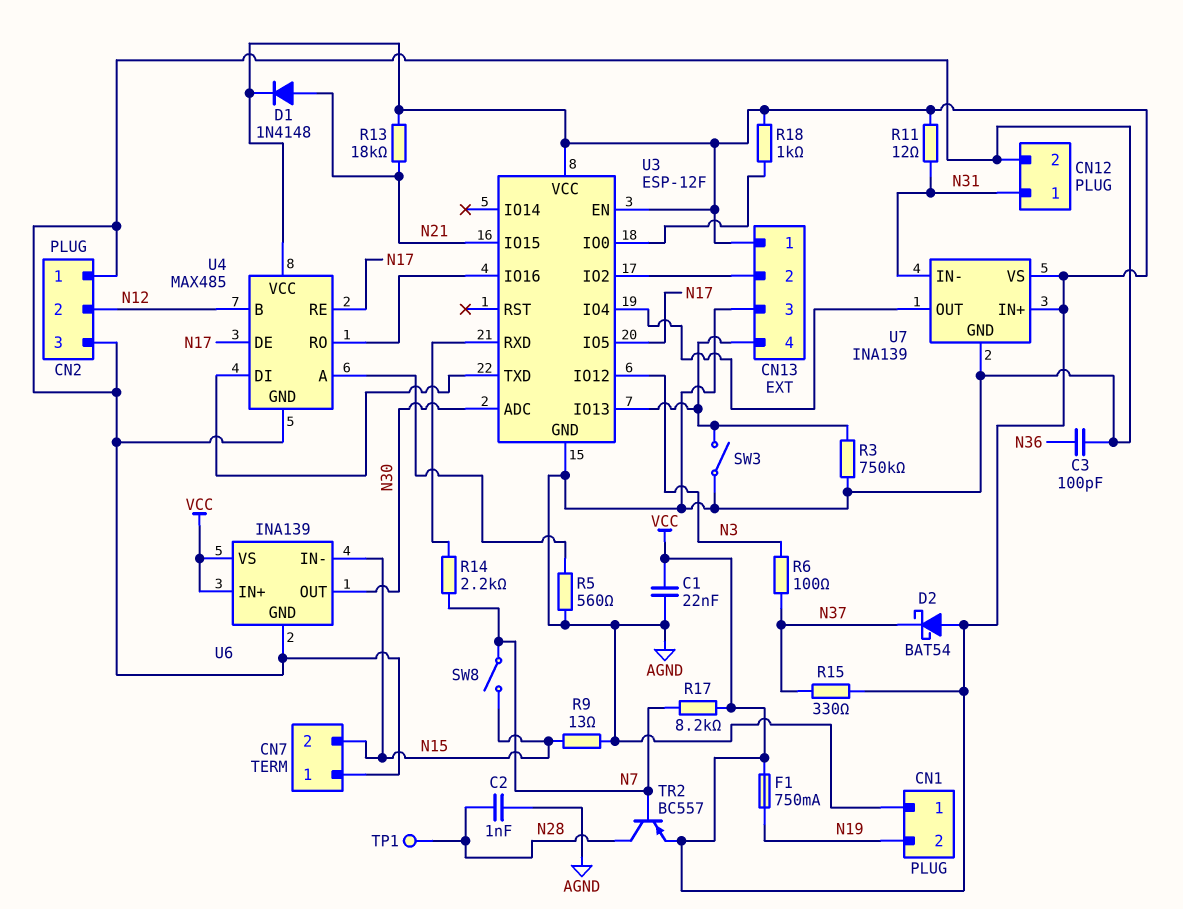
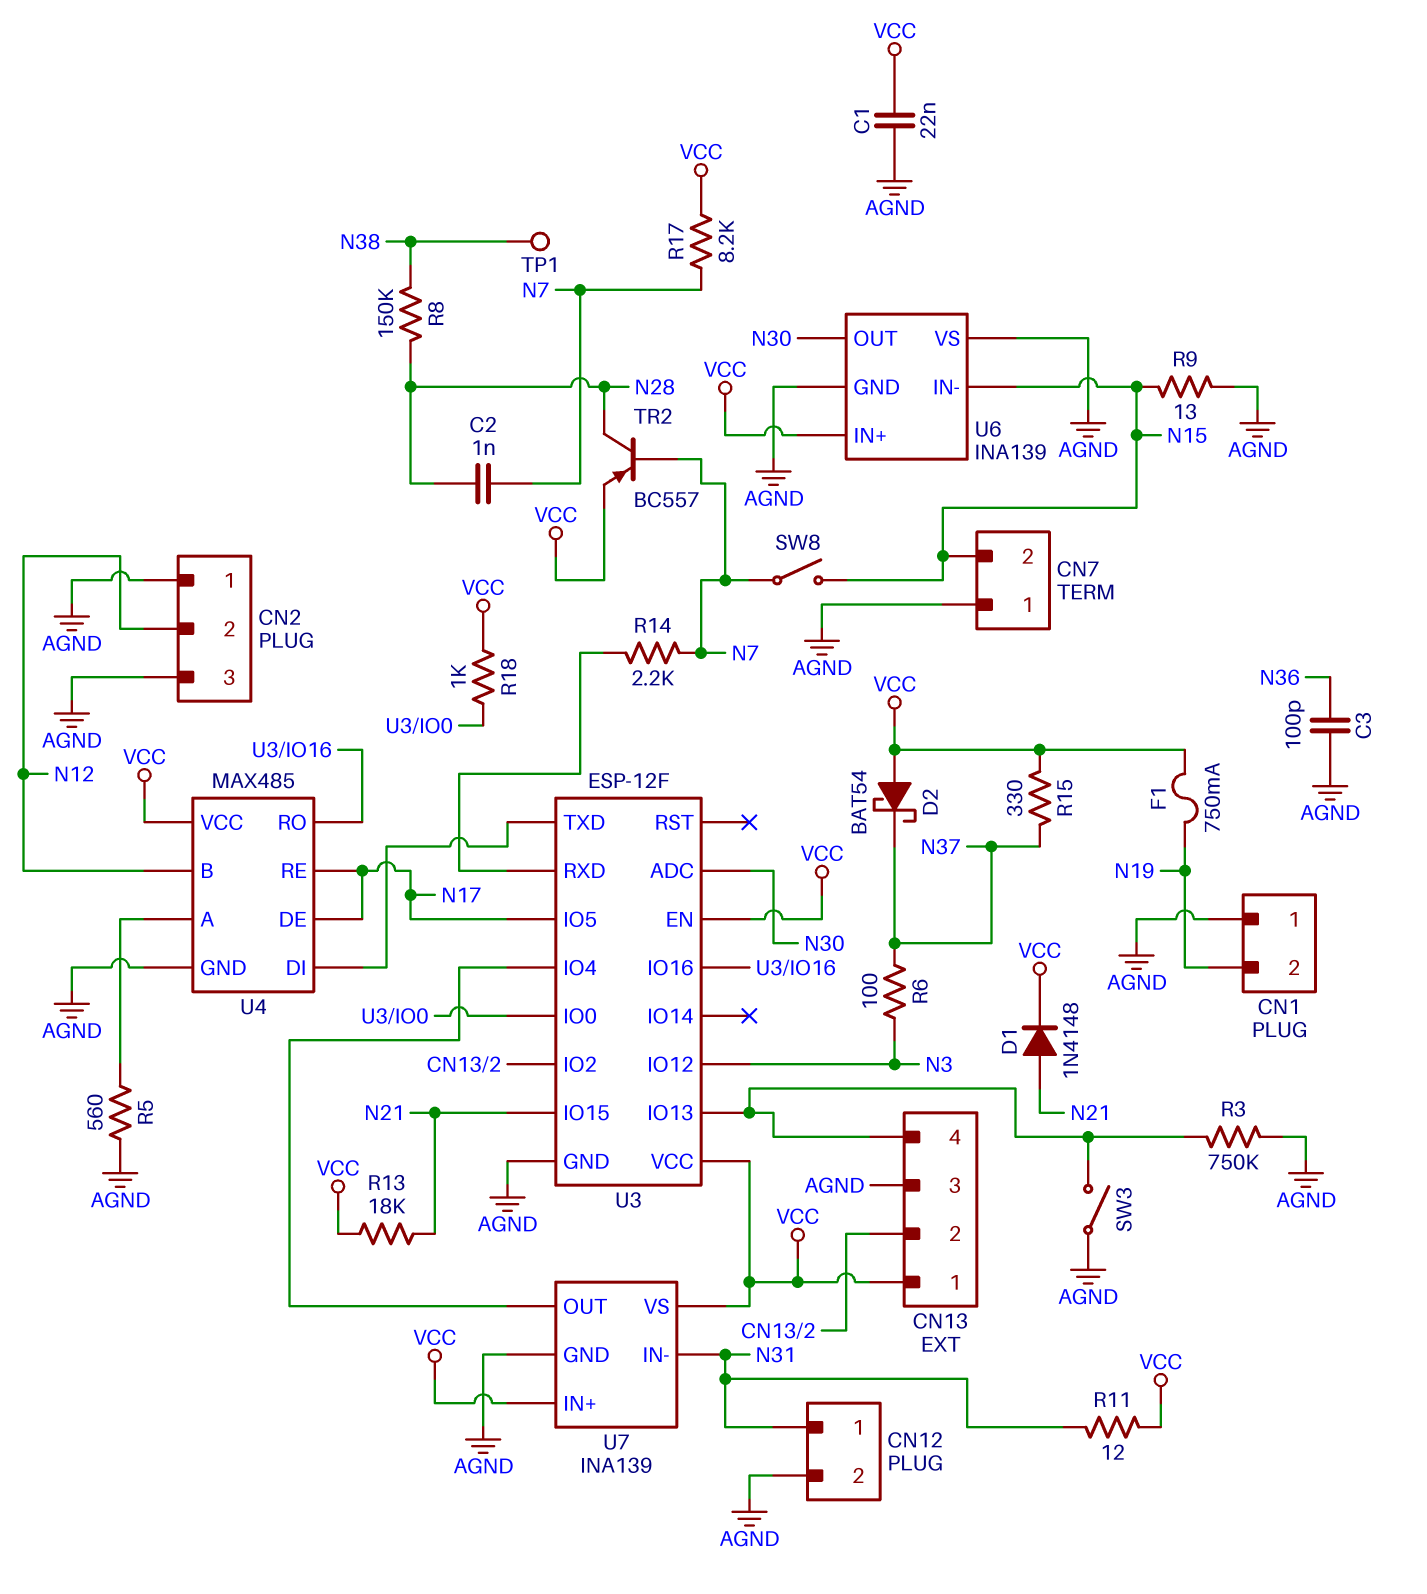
C2: 1nF (AGND, N28) -> 1nF (N7, N28)
R8: none -> 150k (N28, N38)
TP1: test point (N28) -> test point (N38)
U6 pin VS: VCC -> AGND

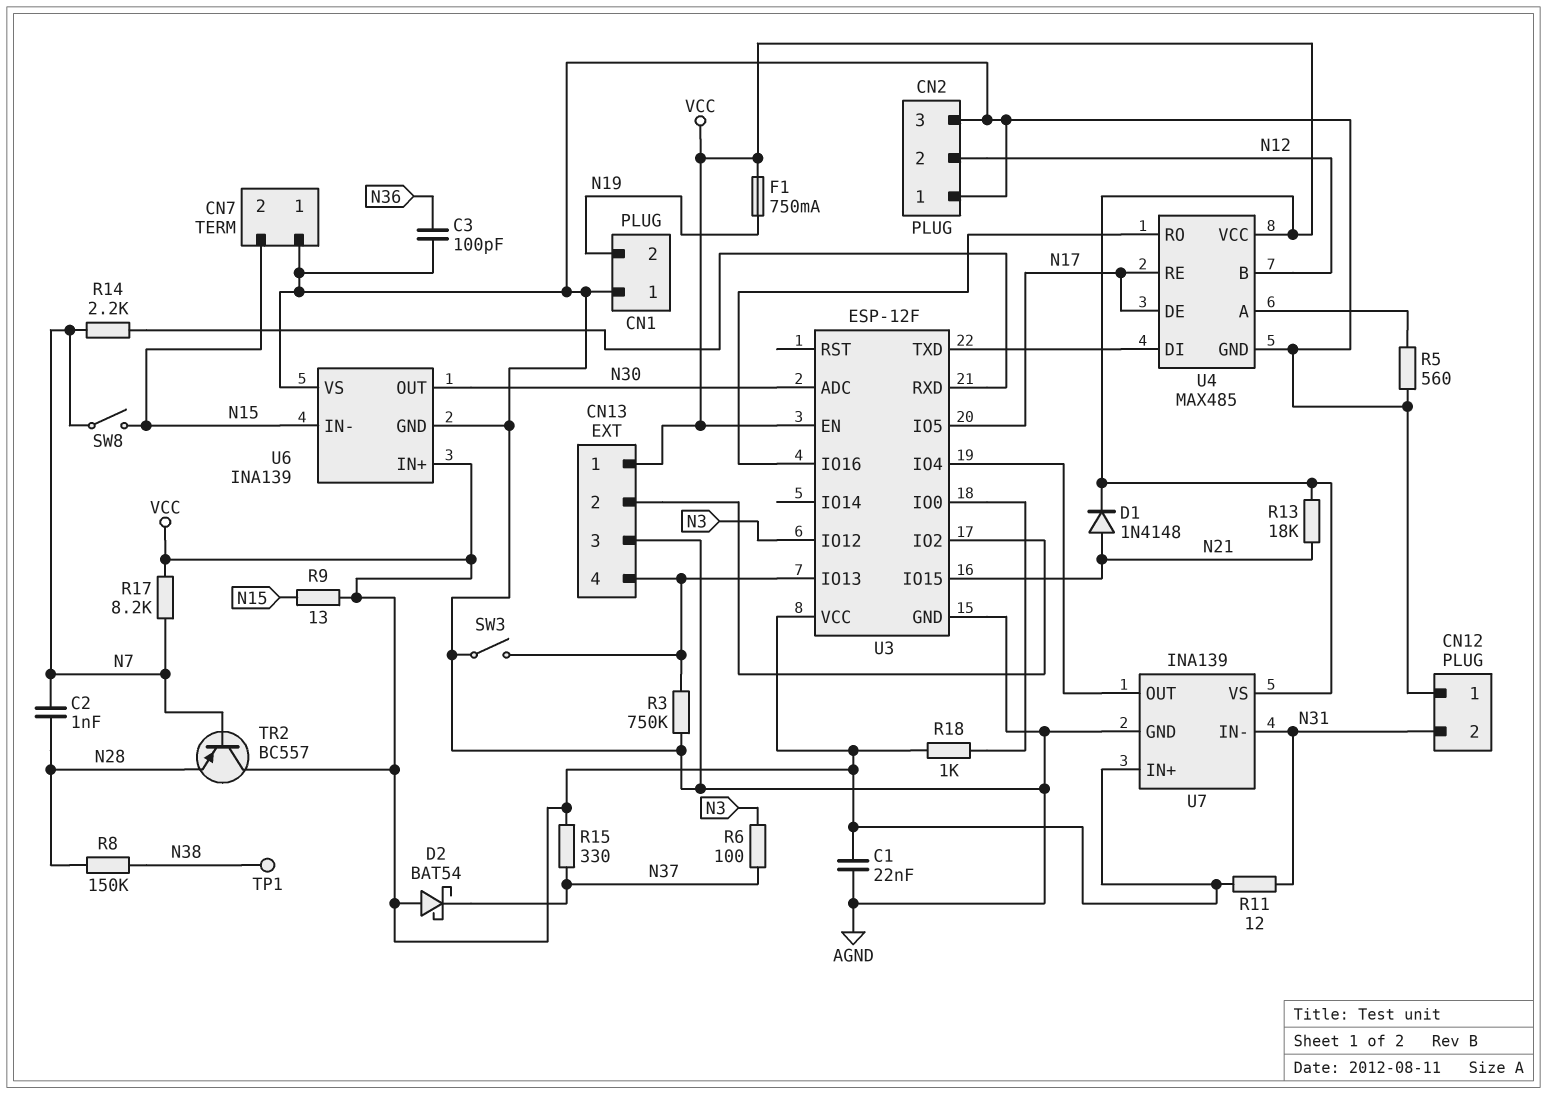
CN12 pin 1: N31 -> AGND
CN12 pin 2: AGND -> N31
R9: 13 (AGND, N15) -> 13 (N15, VCC)
TR2: PNP BC557 (B N7, C N28, E VCC) -> PNP BC557 (B N7, C VCC, E N28)

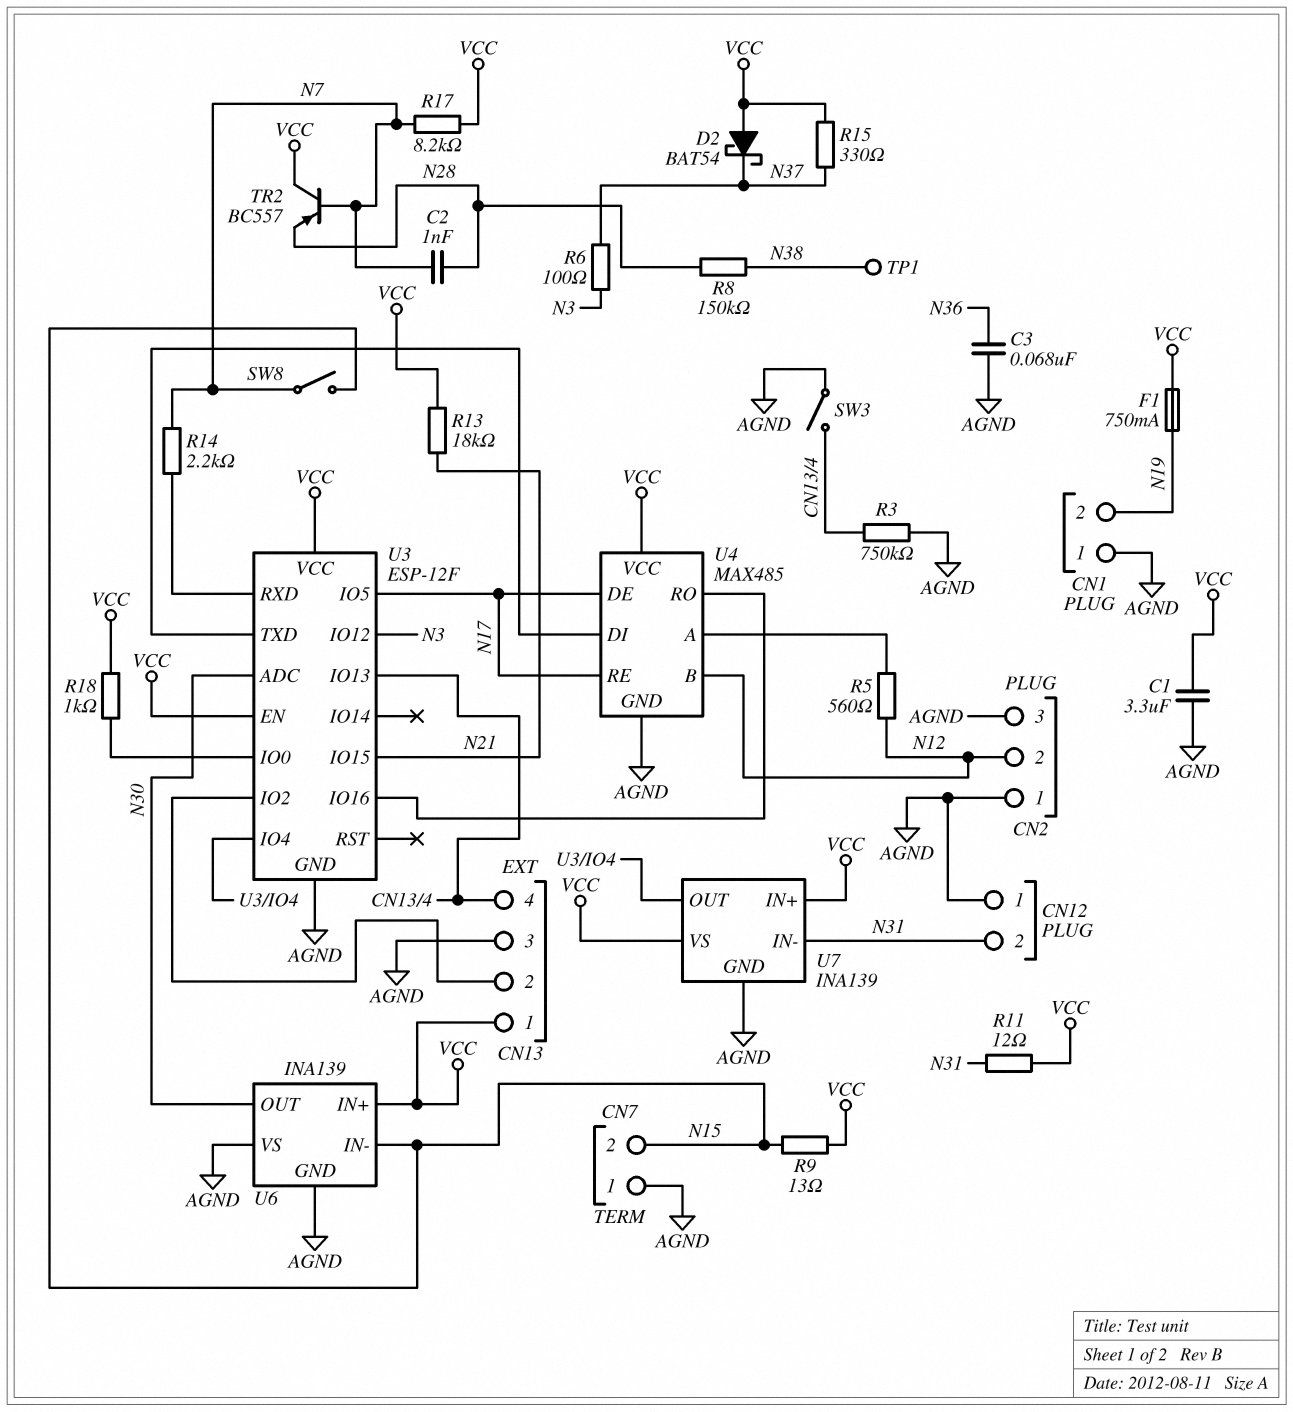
C1: 22nF (AGND, VCC) -> 3.3uF (AGND, VCC)
C3: 100pF (AGND, N36) -> 68nF (AGND, N36)
D1: diode 1N4148 (A N21, K VCC) -> none
R5: 560 (AGND, U4/A) -> 560 (N12, U4/A)

